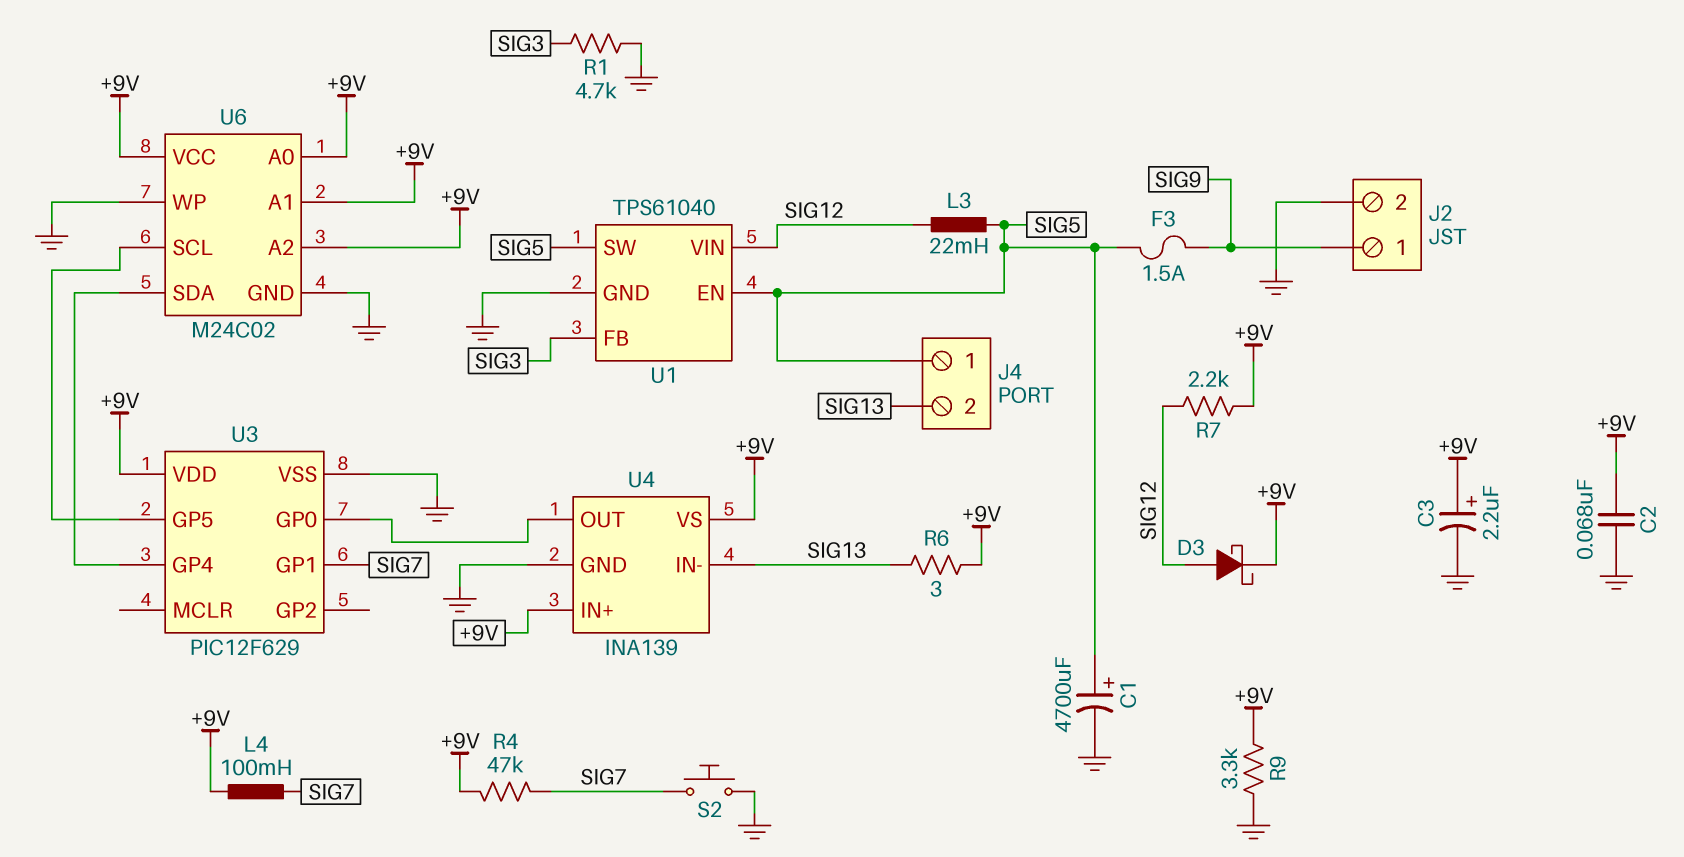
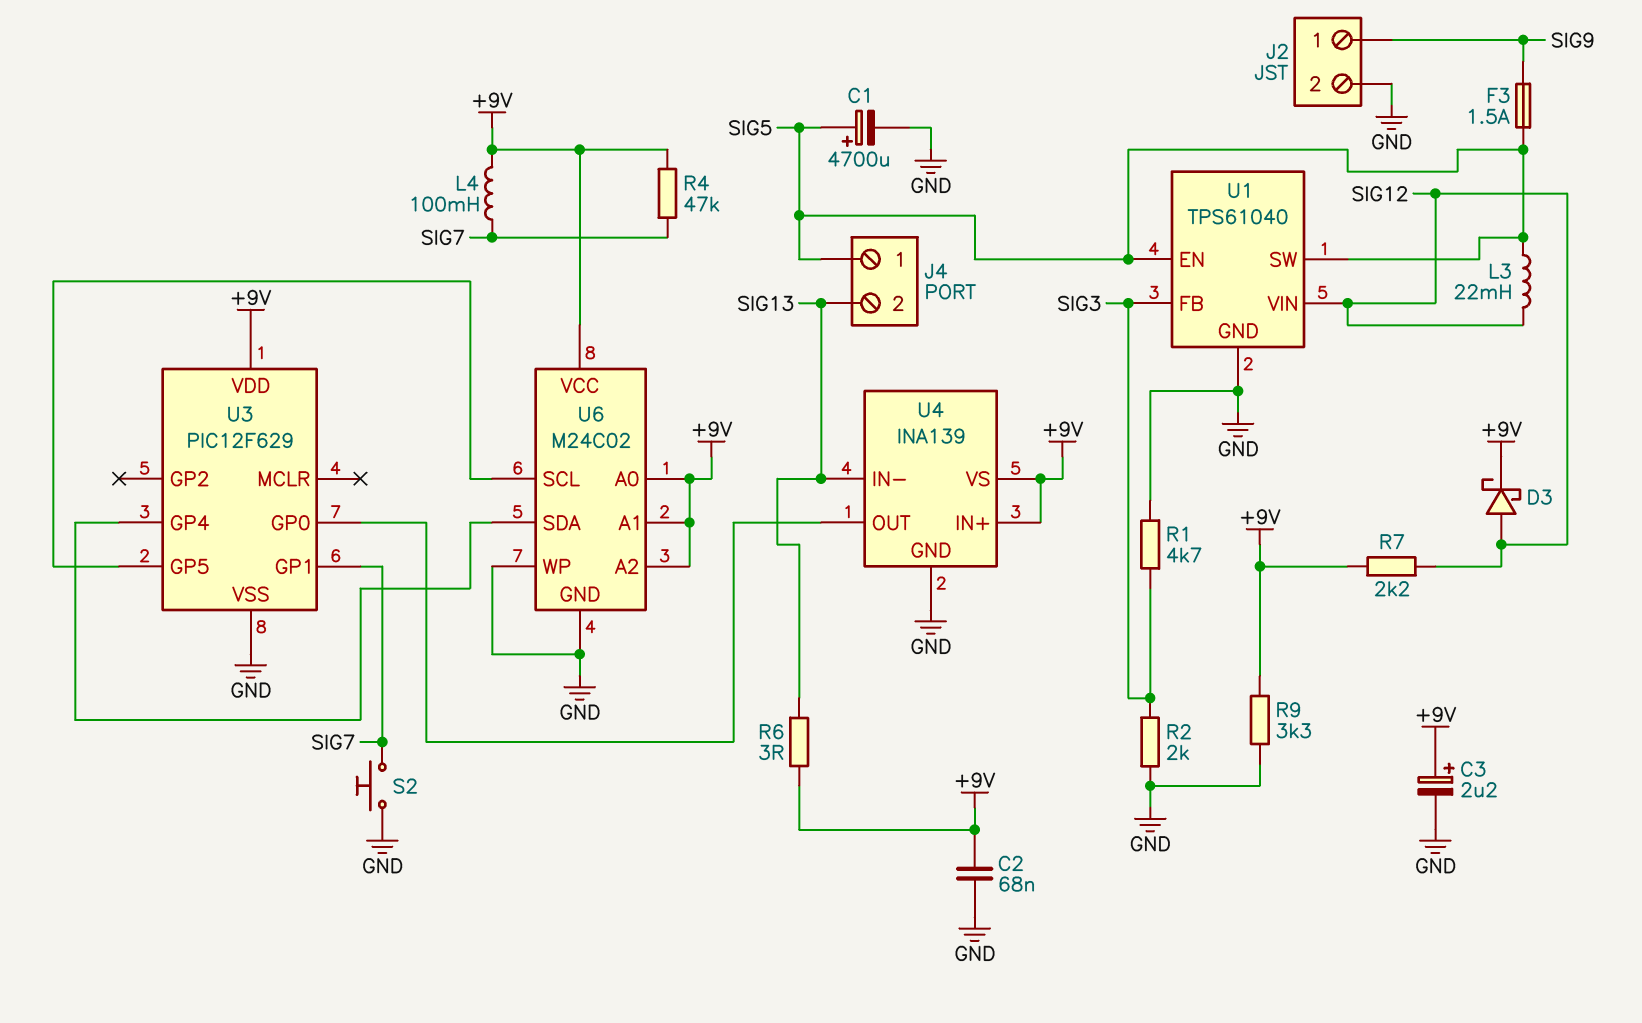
R2: none -> 2k (GND, SIG3)

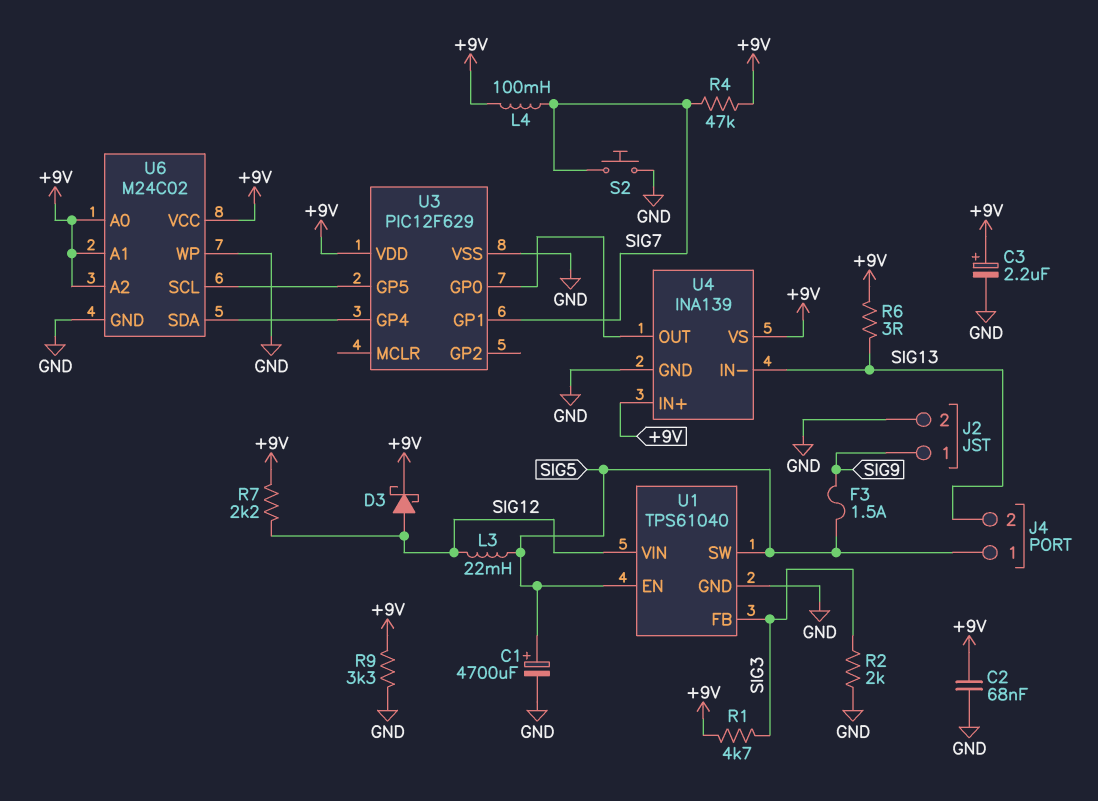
R1: 4.7k (GND, SIG3) -> 4.7k (+9V, SIG3)

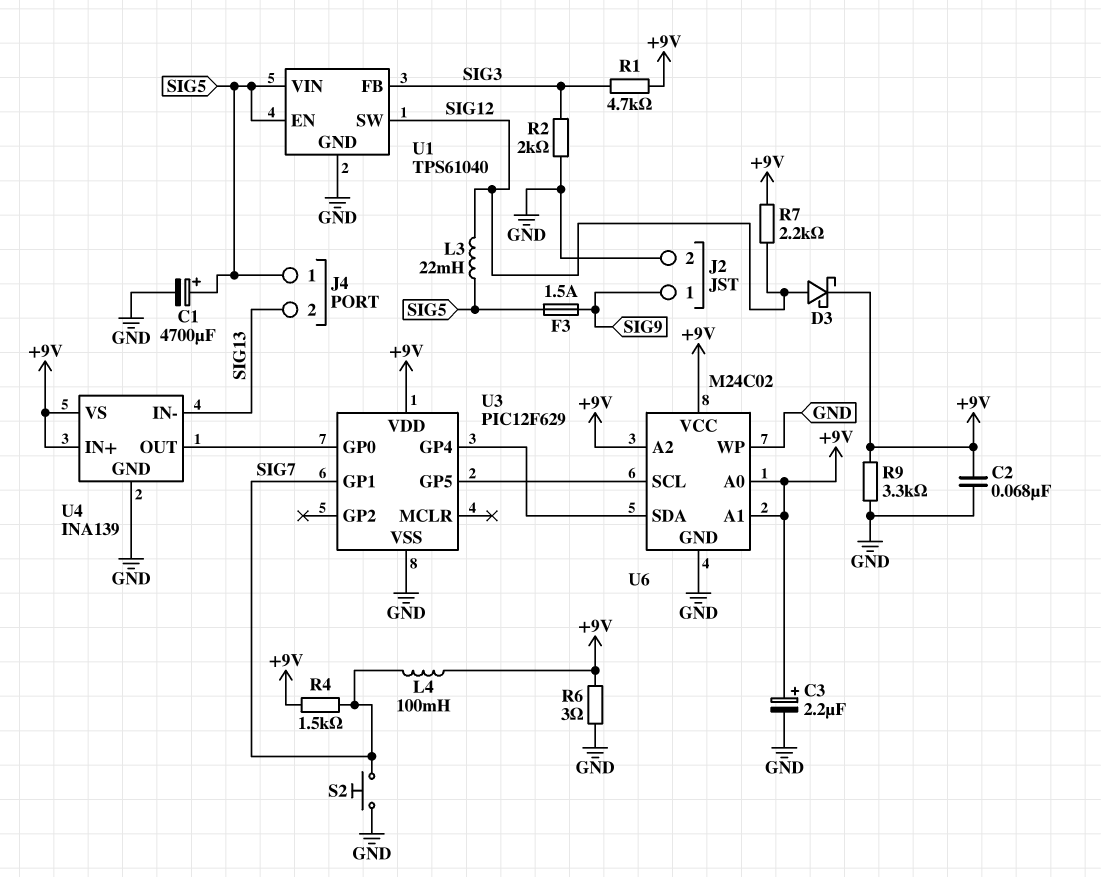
R4: 47k (+9V, SIG7) -> 1.5k (+9V, SIG7)
R6: 3 (+9V, SIG13) -> 3 (+9V, GND)
U1 pin SW: SIG5 -> SIG12
U1 pin VIN: SIG12 -> SIG5

